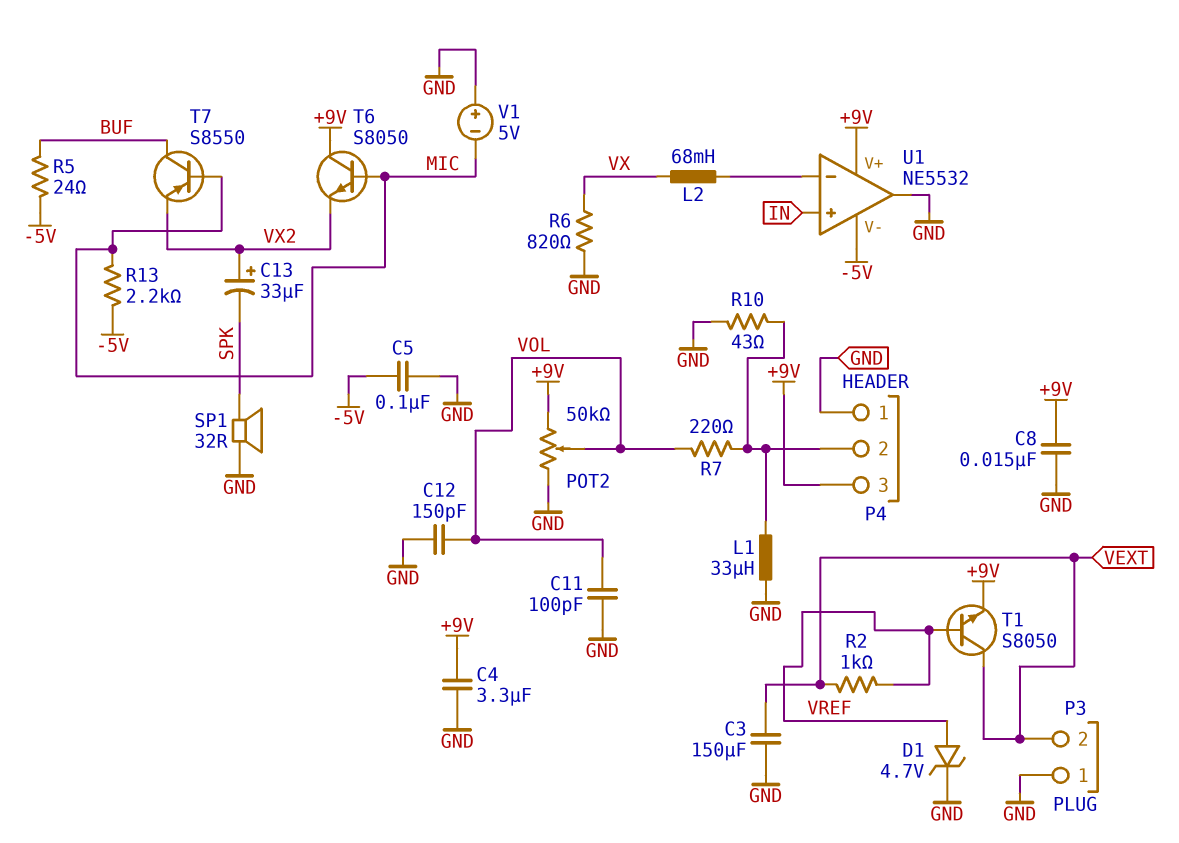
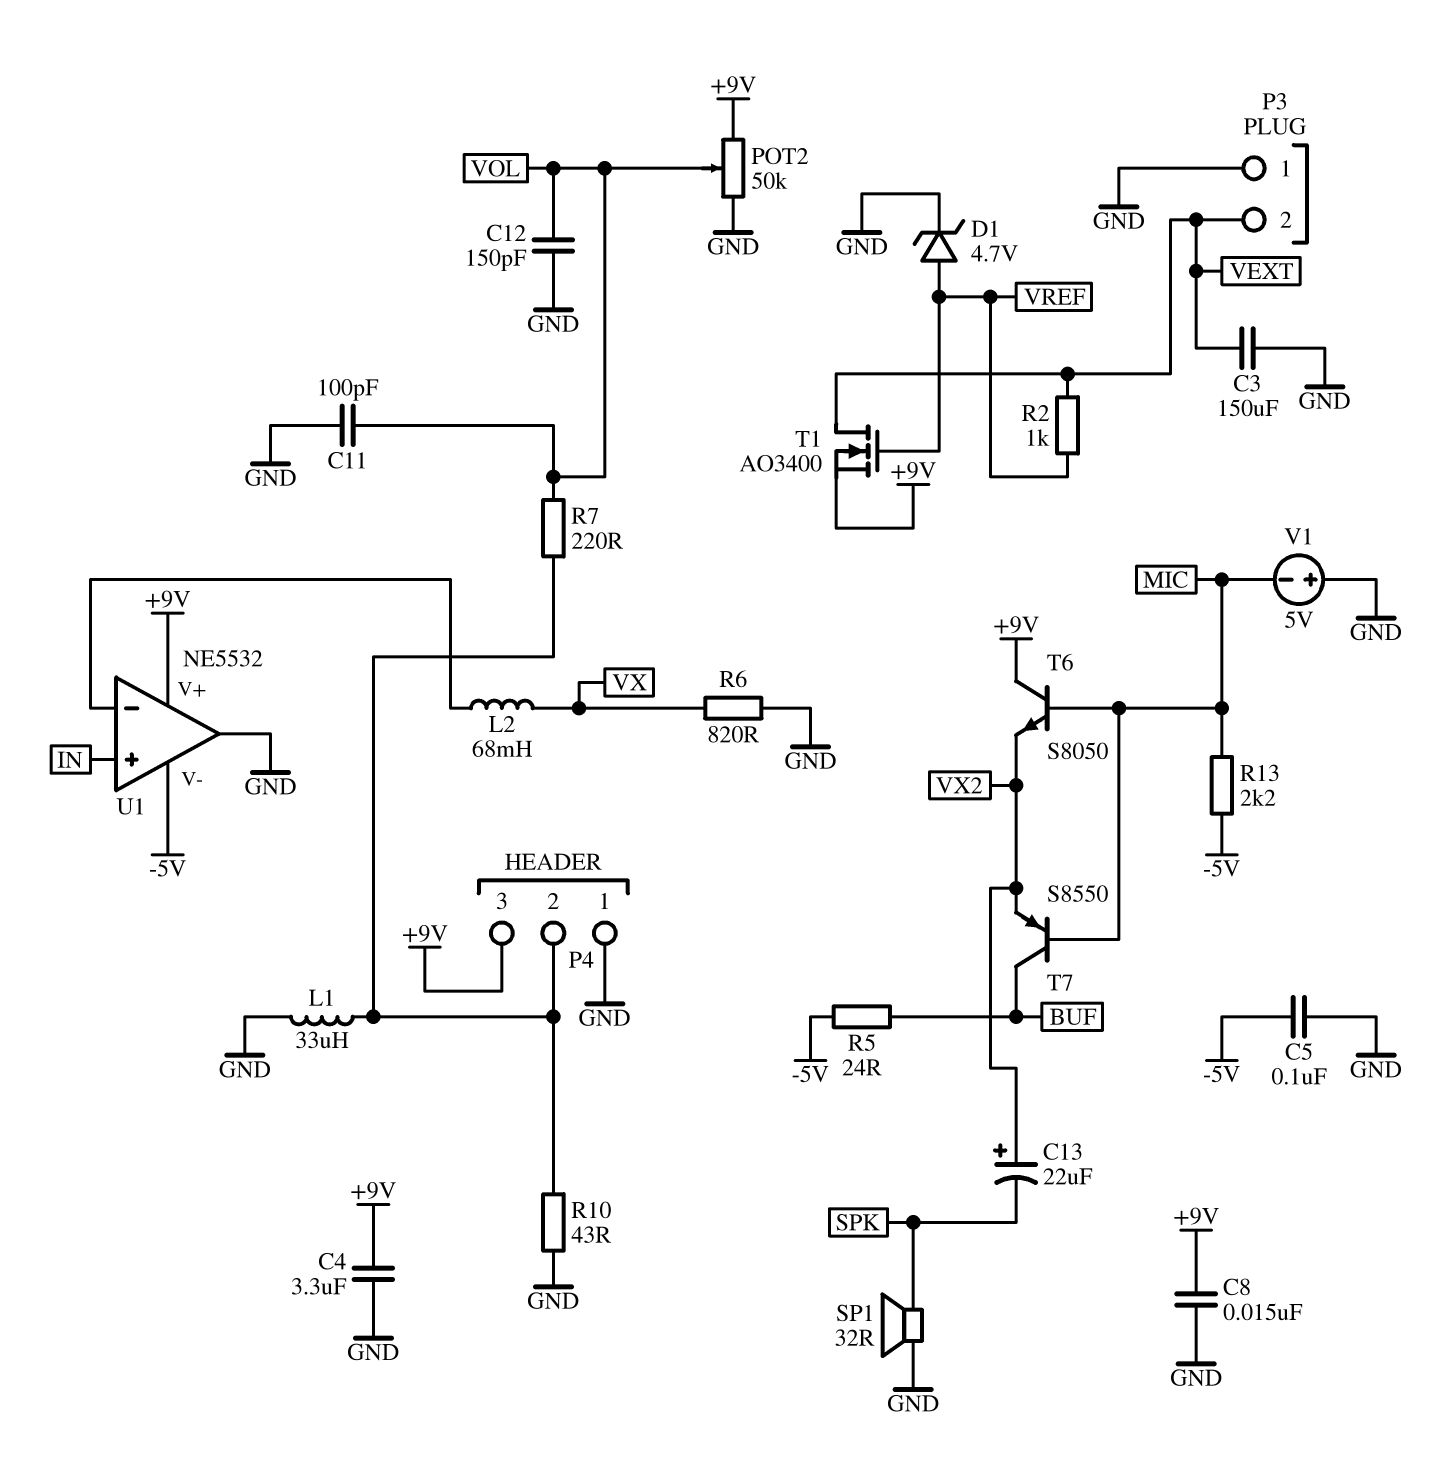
C13: 33uF (plus VX2, minus SPK) -> 22uF (plus VX2, minus SPK)
T1: NPN S8050 (B VREF, C VEXT, E +9V) -> NMOS AO3400 (G VREF, D VEXT, S +9V)

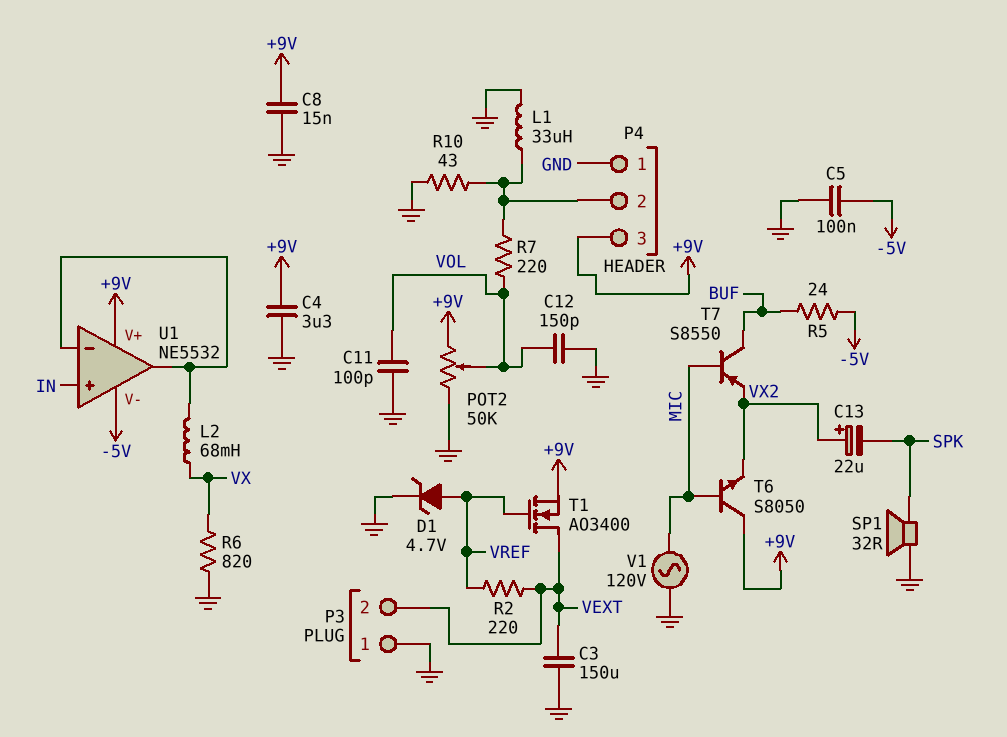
R2: 1k (VEXT, VREF) -> 220 (VEXT, VREF)
R13: 2.2k (-5V, MIC) -> none
U1 pin out: GND -> U1/in-
V1: 5V (plus GND, minus MIC) -> AC 120V (GND, MIC)

